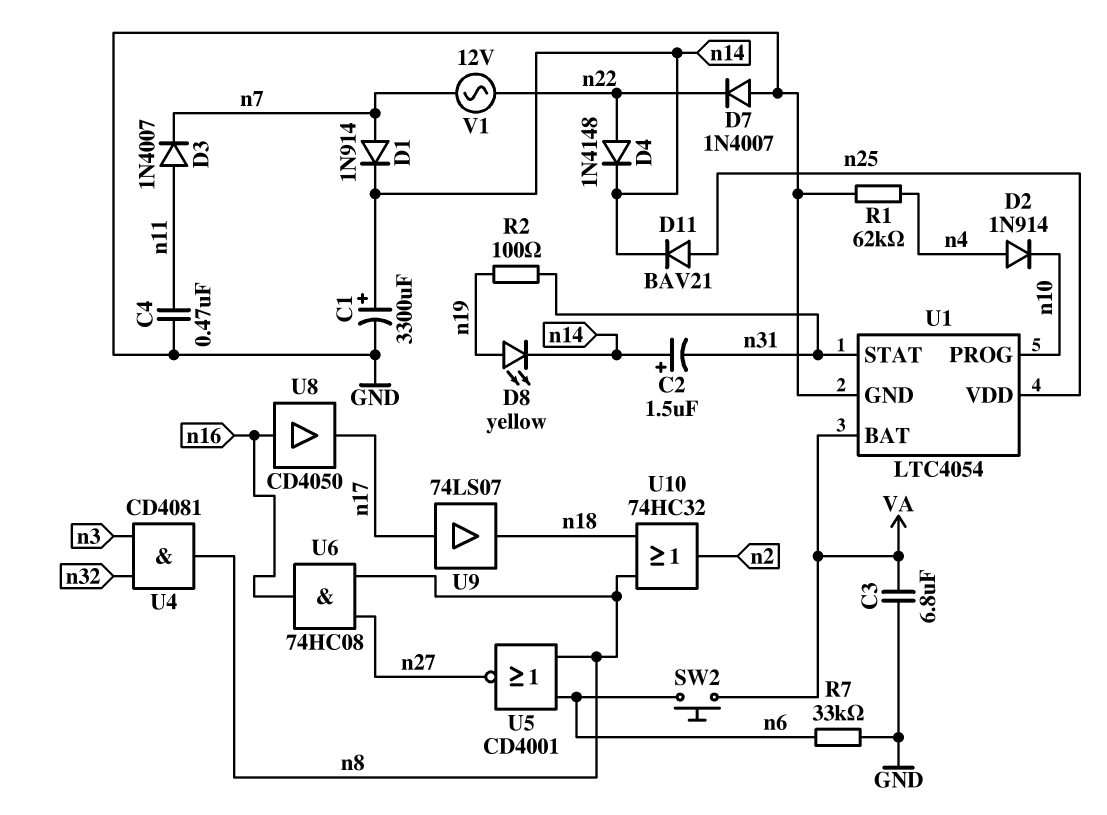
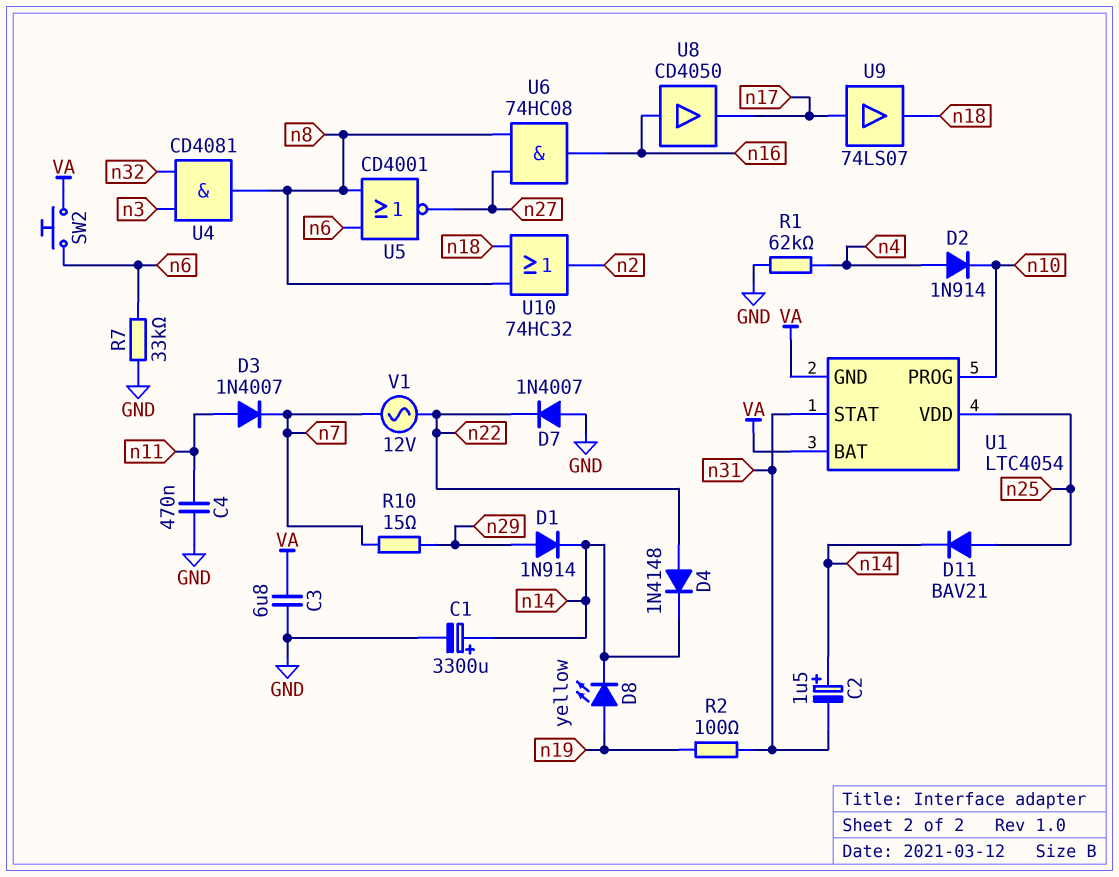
D1: diode 1N914 (A n7, K n14) -> diode 1N914 (A n29, K n14)
R10: none -> 15 (n7, n29)
U1 pin GND: GND -> VA

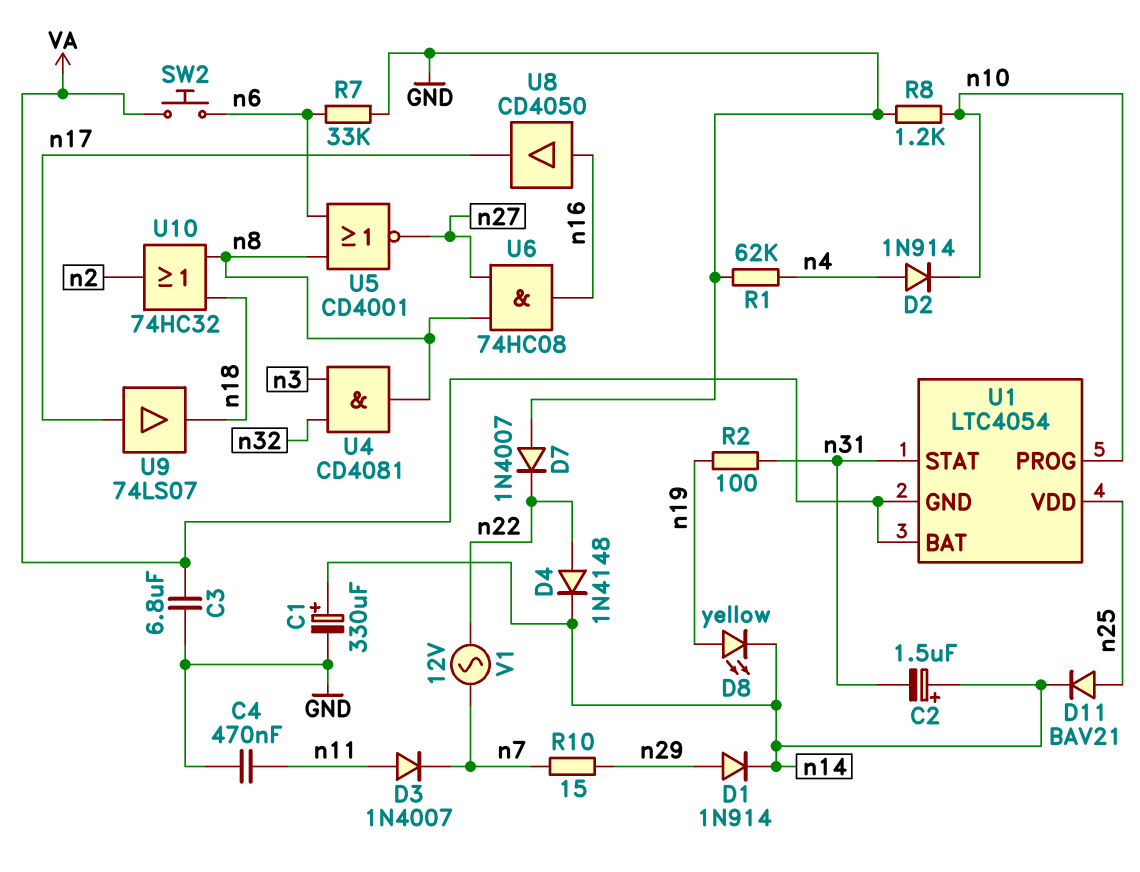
C1: 3300uF (plus n14, minus GND) -> 330uF (plus n14, minus GND)
R8: none -> 1.2k (GND, n10)

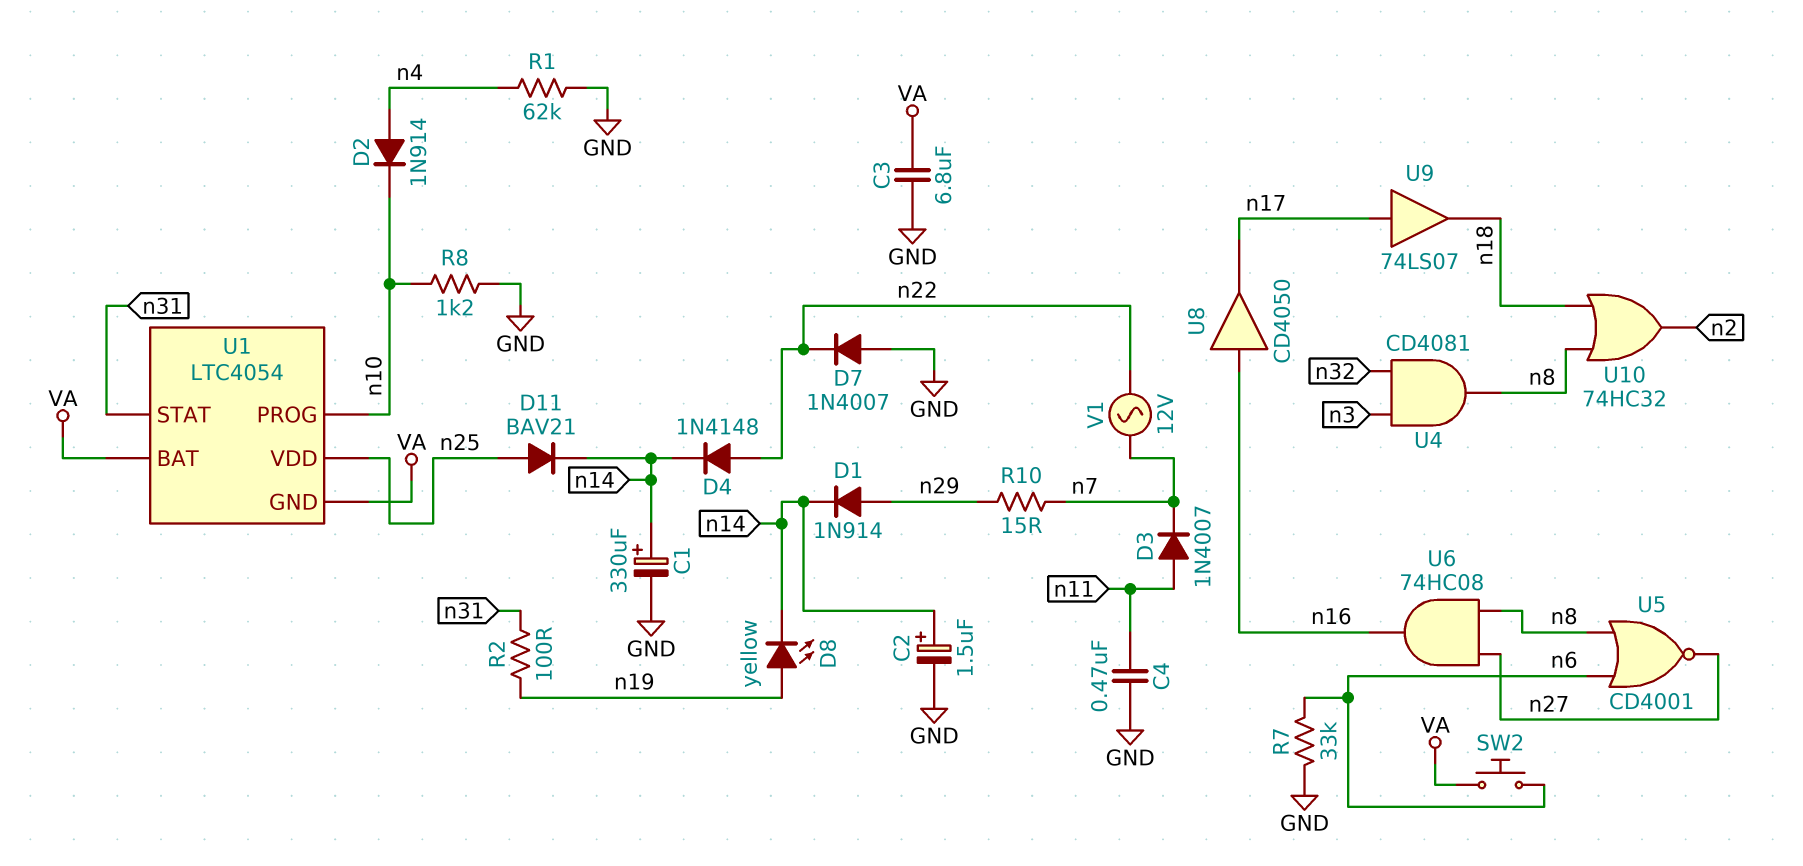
C2: 1.5uF (plus n14, minus n31) -> 1.5uF (plus n14, minus GND)

